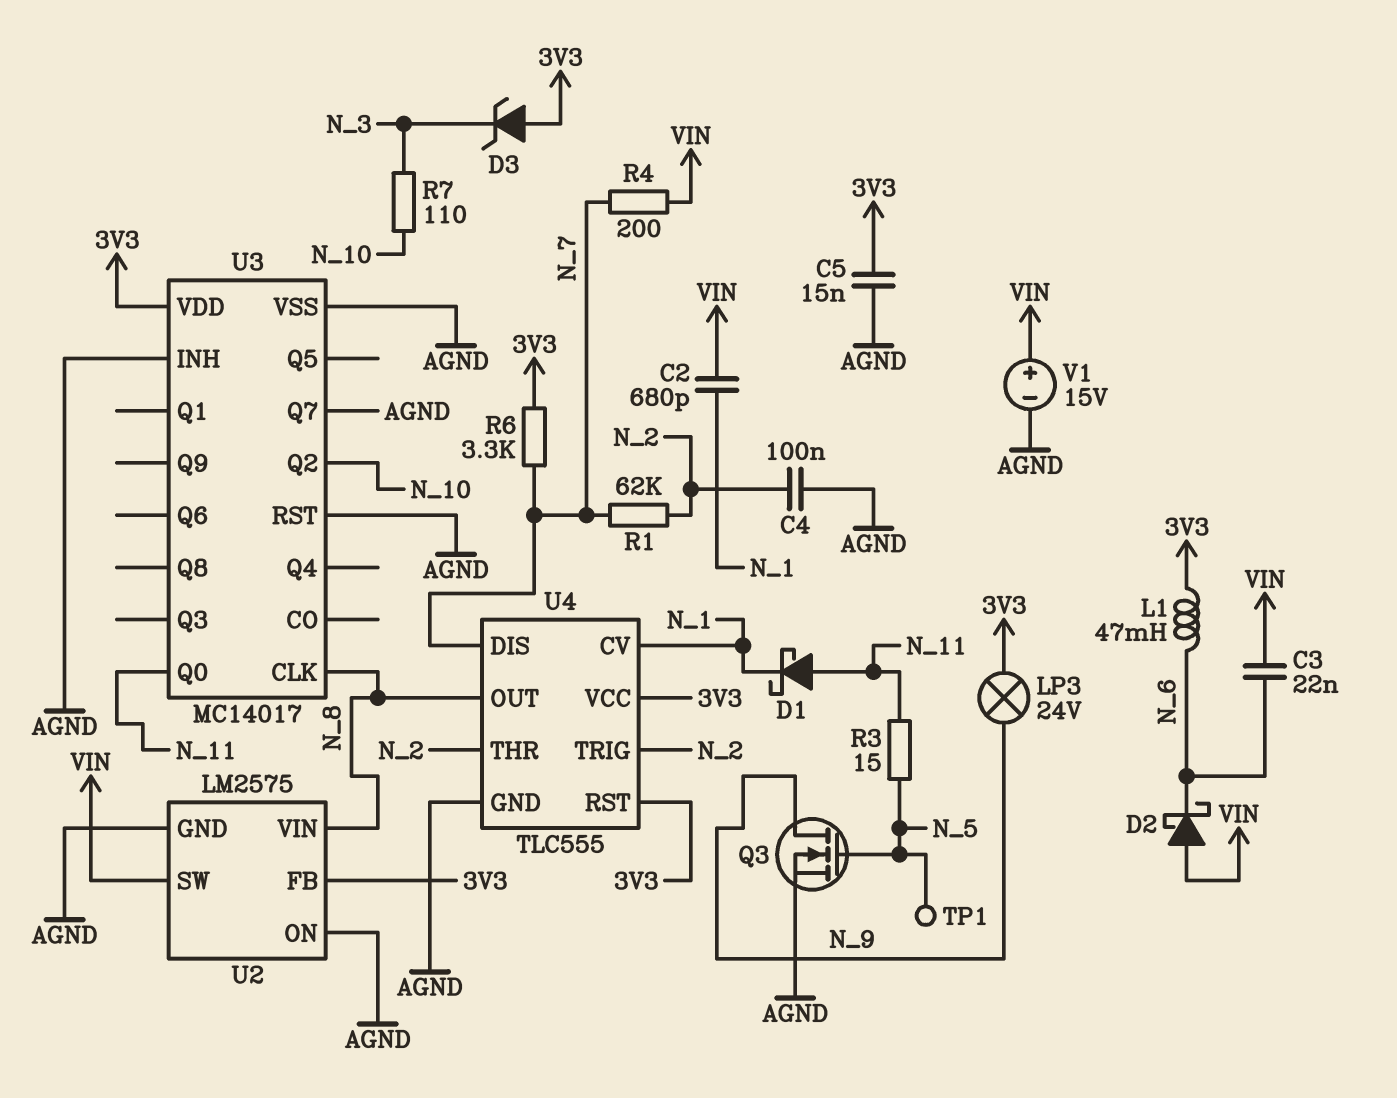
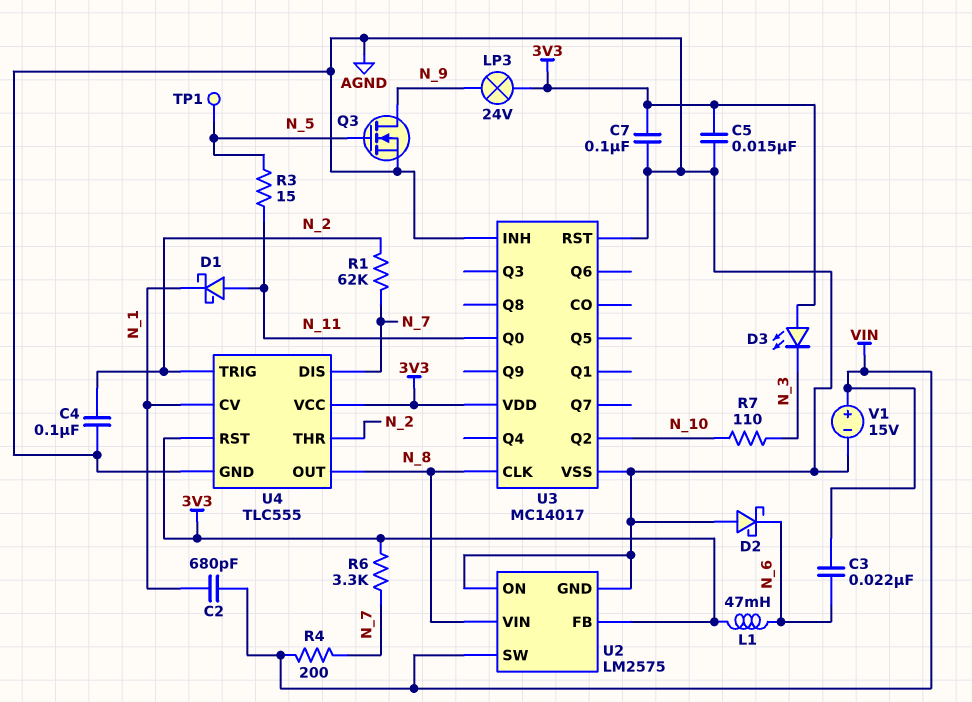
C7: none -> 100nF (3V3, AGND)
D2: schottky (A VIN, K N_6) -> schottky (A AGND, K N_6)
D3: zener (A 3V3, K N_3) -> LED (A 3V3, K N_3)
U3 pin Q7: AGND -> none

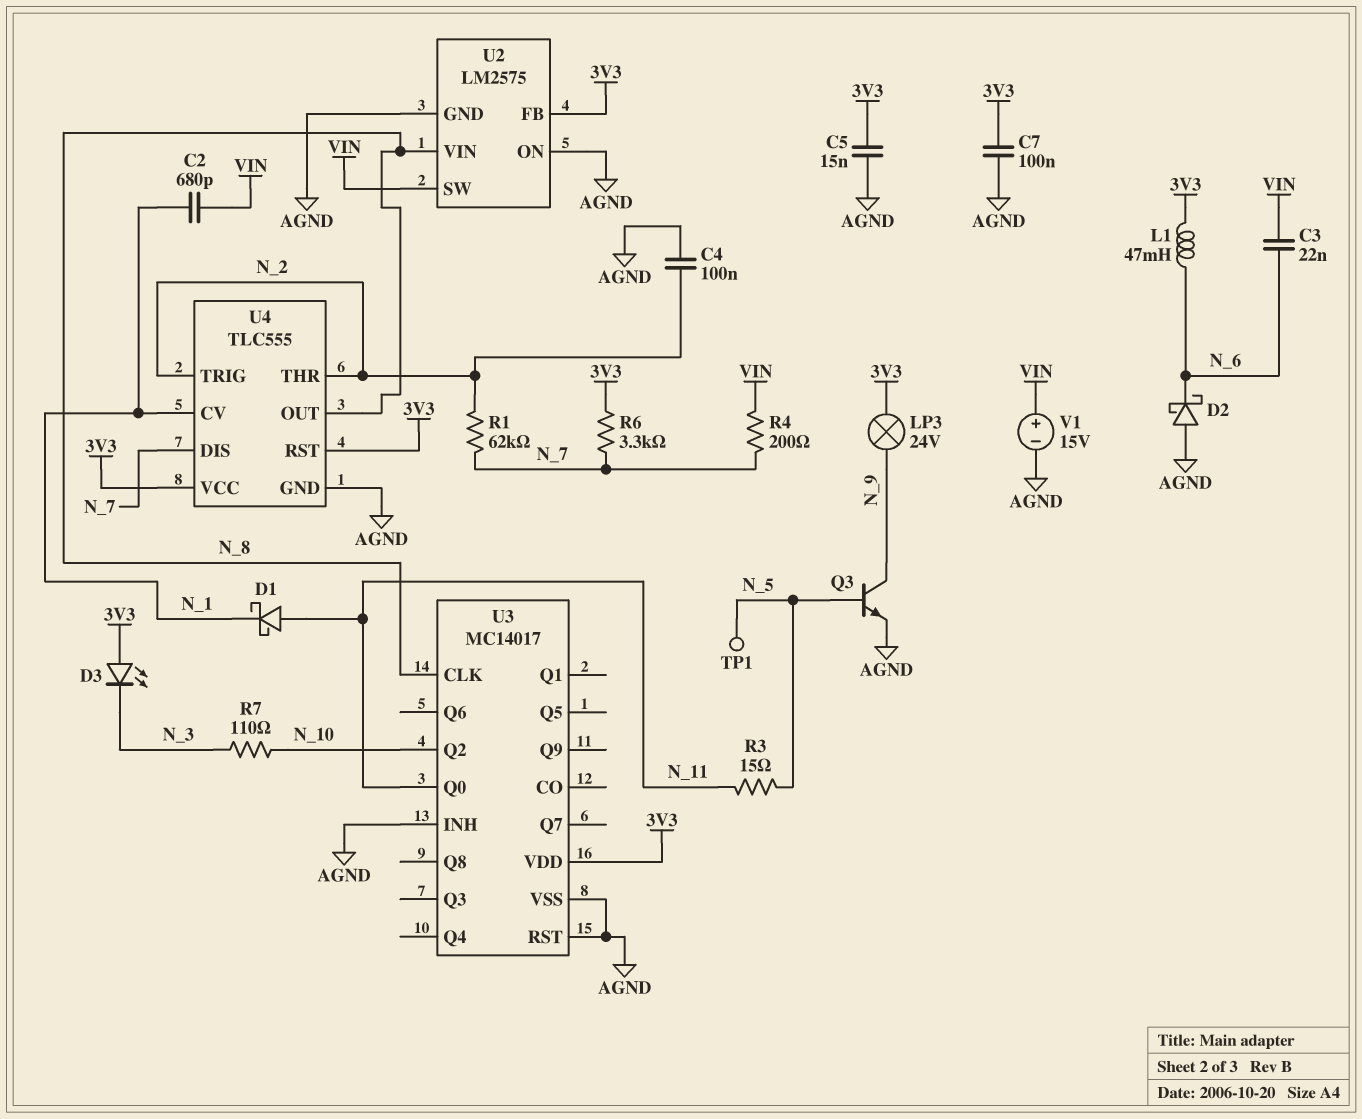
Q3: NMOS (G N_5, D N_9, S AGND) -> NPN (B N_5, C N_9, E AGND)

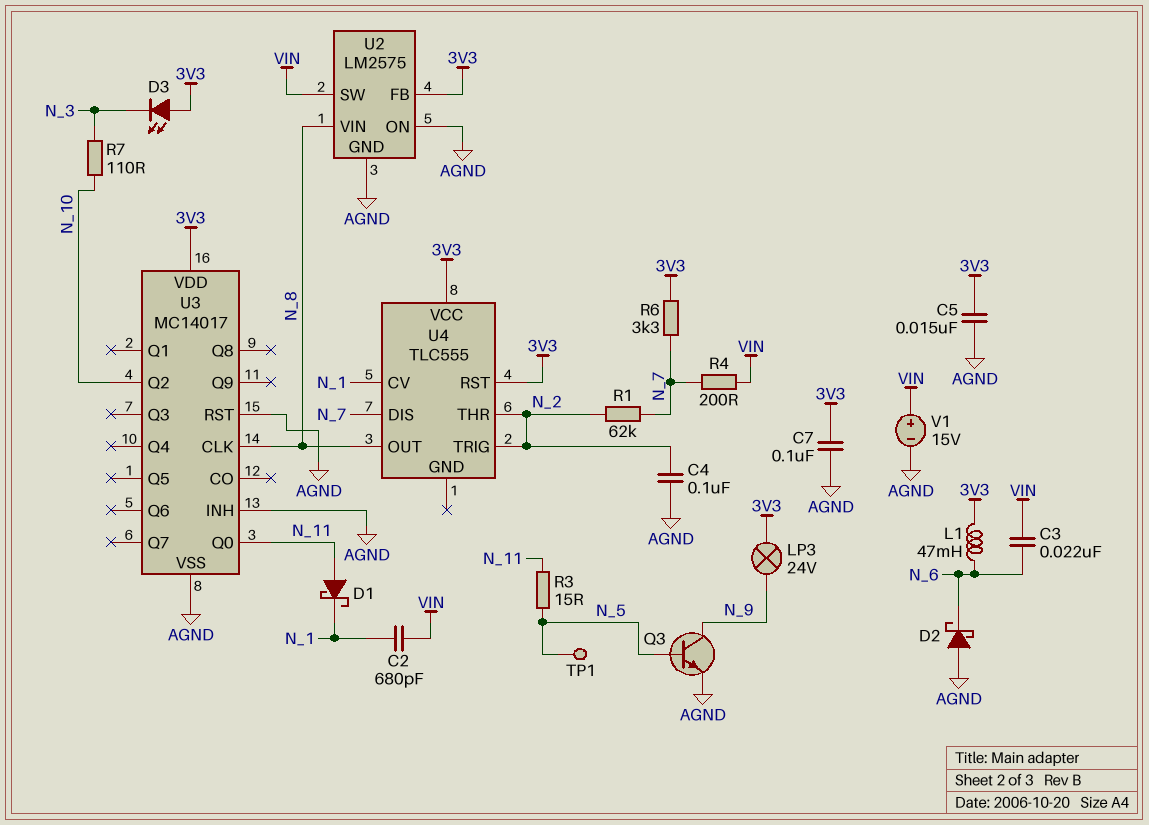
U4 pin GND: AGND -> none

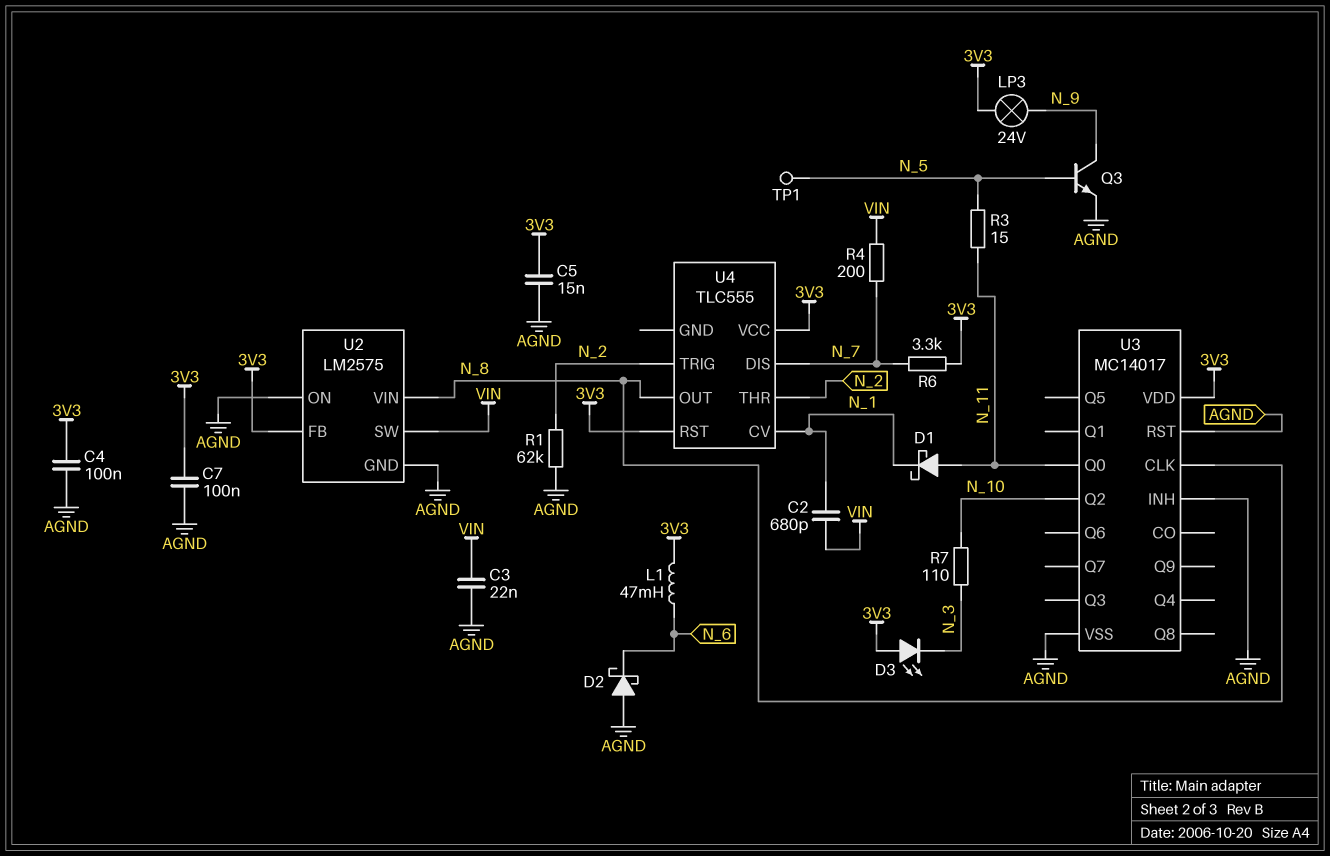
C3: 22nF (N_6, VIN) -> 22nF (AGND, VIN)
C4: 100nF (AGND, N_2) -> 100nF (3V3, AGND)
R1: 62k (N_2, N_7) -> 62k (AGND, N_2)
V1: 15V (plus VIN, minus AGND) -> none

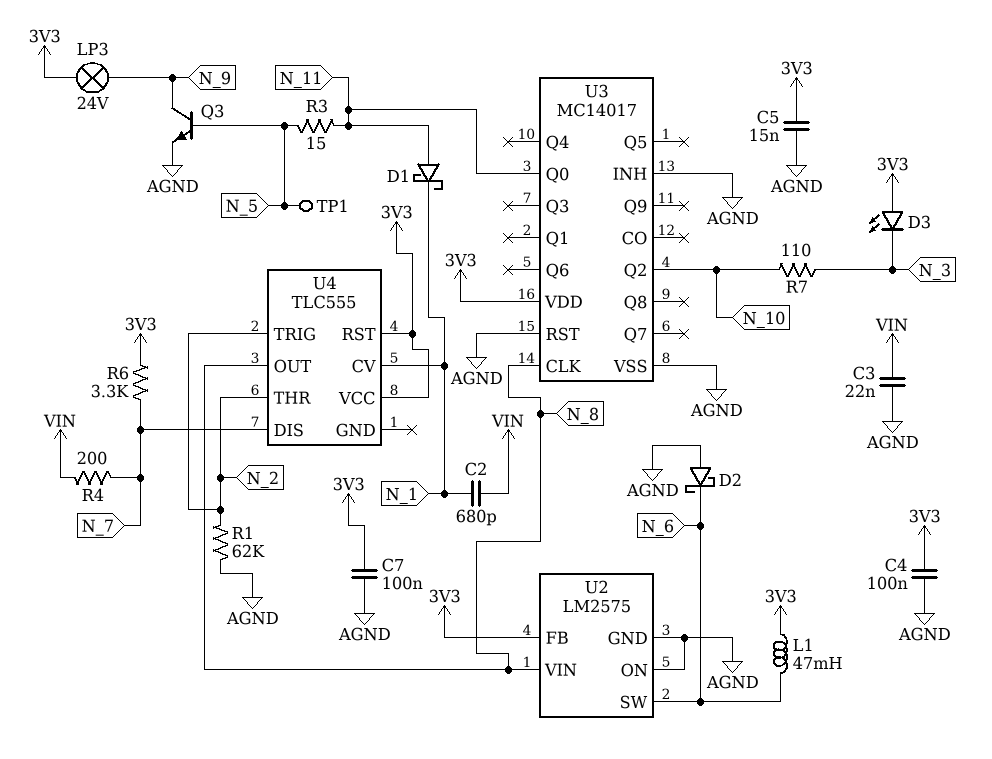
U2 pin SW: VIN -> N_6

